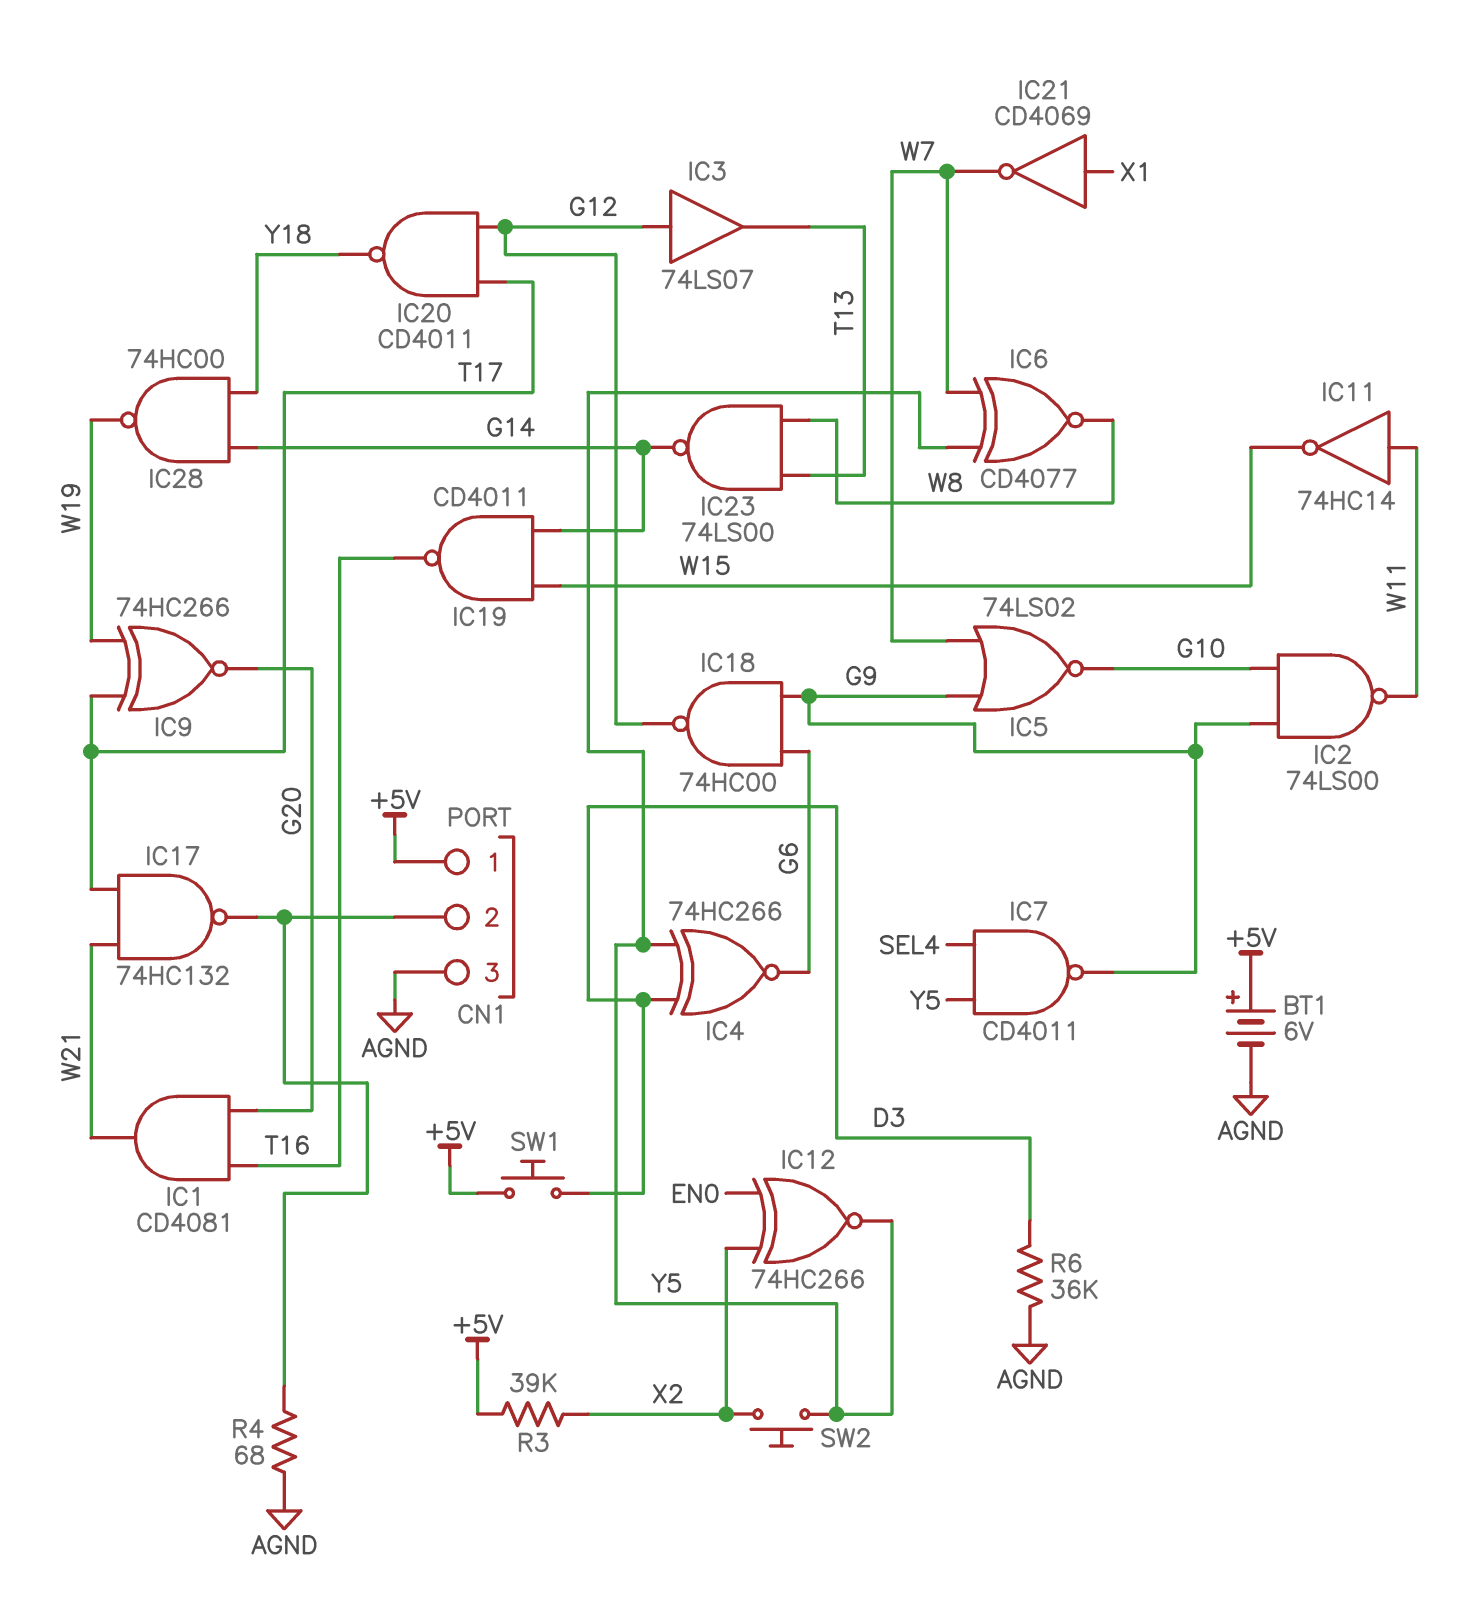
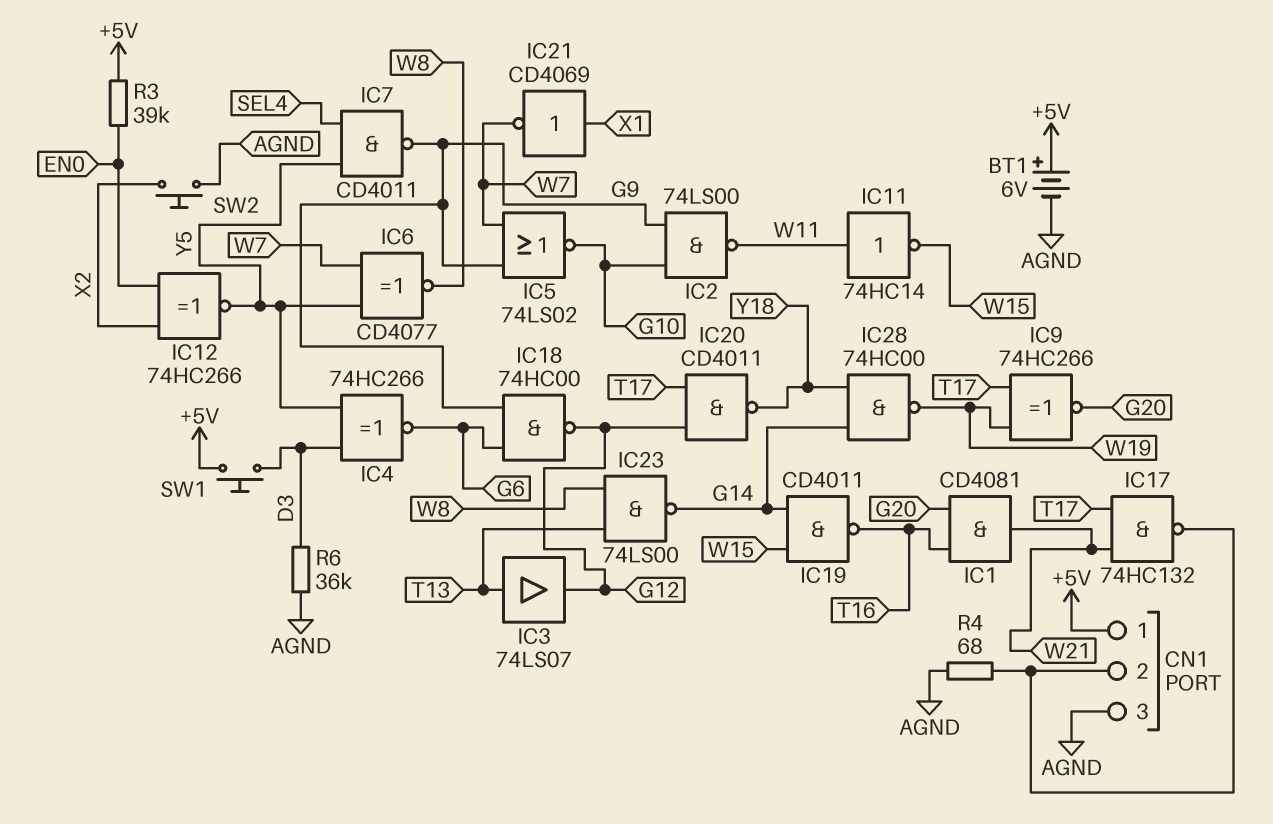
IC3: buffer 74LS07 (in G12, out T13) -> buffer 74LS07 (in T13, out G12)
R3: 39k (+5V, X2) -> 39k (+5V, EN0)
SW2: button (X2, Y5) -> button (AGND, X2)

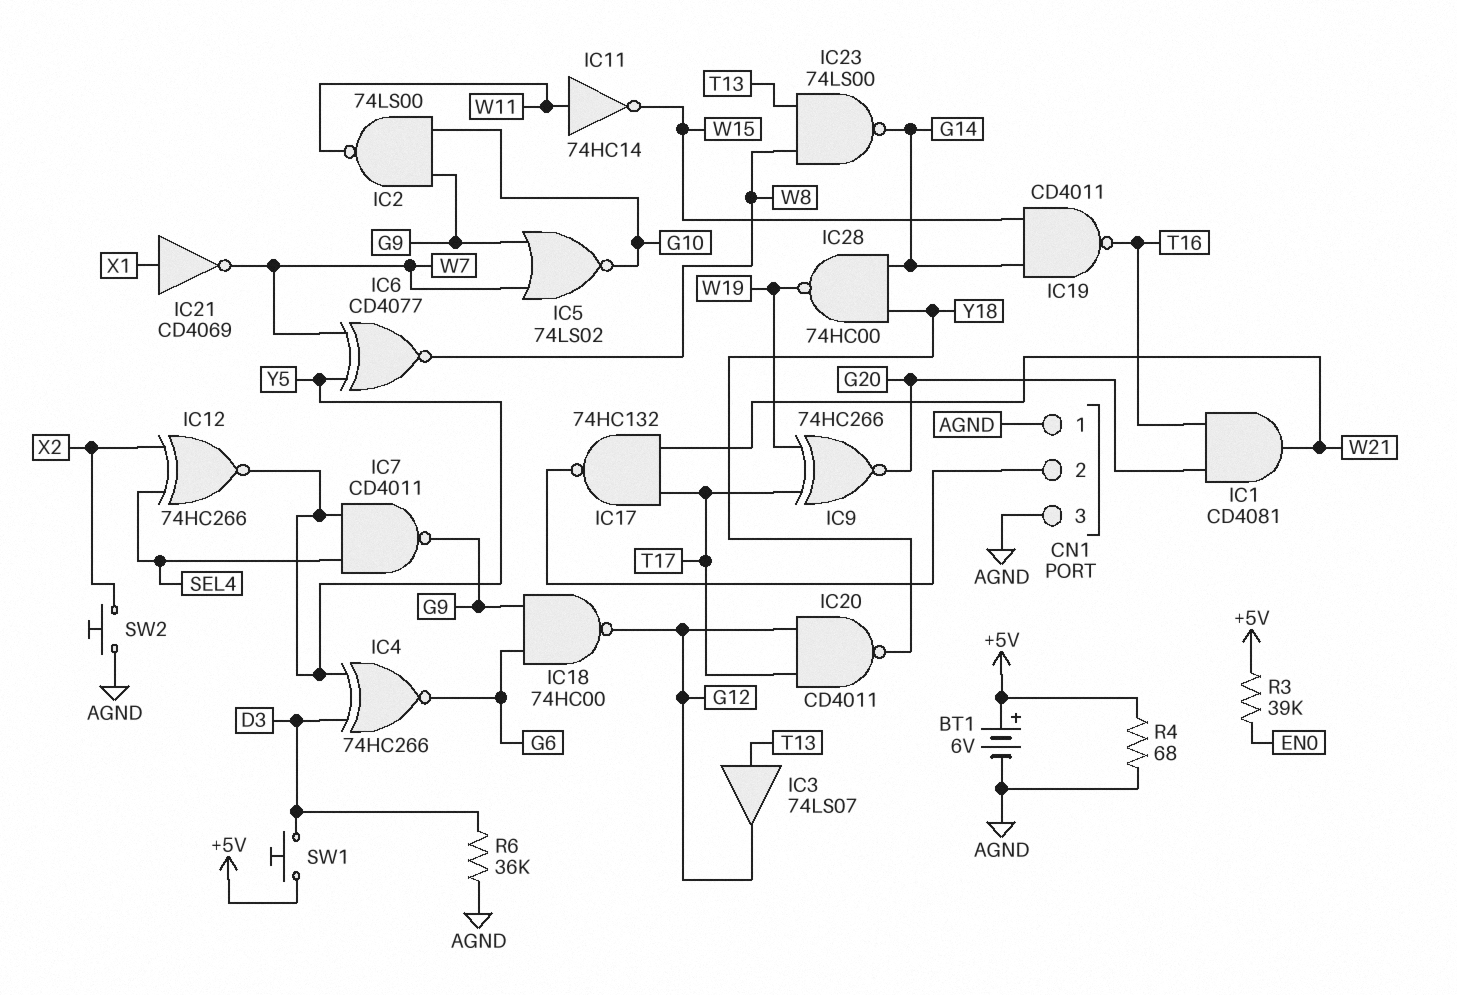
CN1 pin 1: +5V -> AGND
IC12: XNOR 74HC266 (in EN0, in X2, out Y5) -> XNOR 74HC266 (in SEL4, in X2, out Y5)
R4: 68 (AGND, CN1/2) -> 68 (+5V, AGND)

